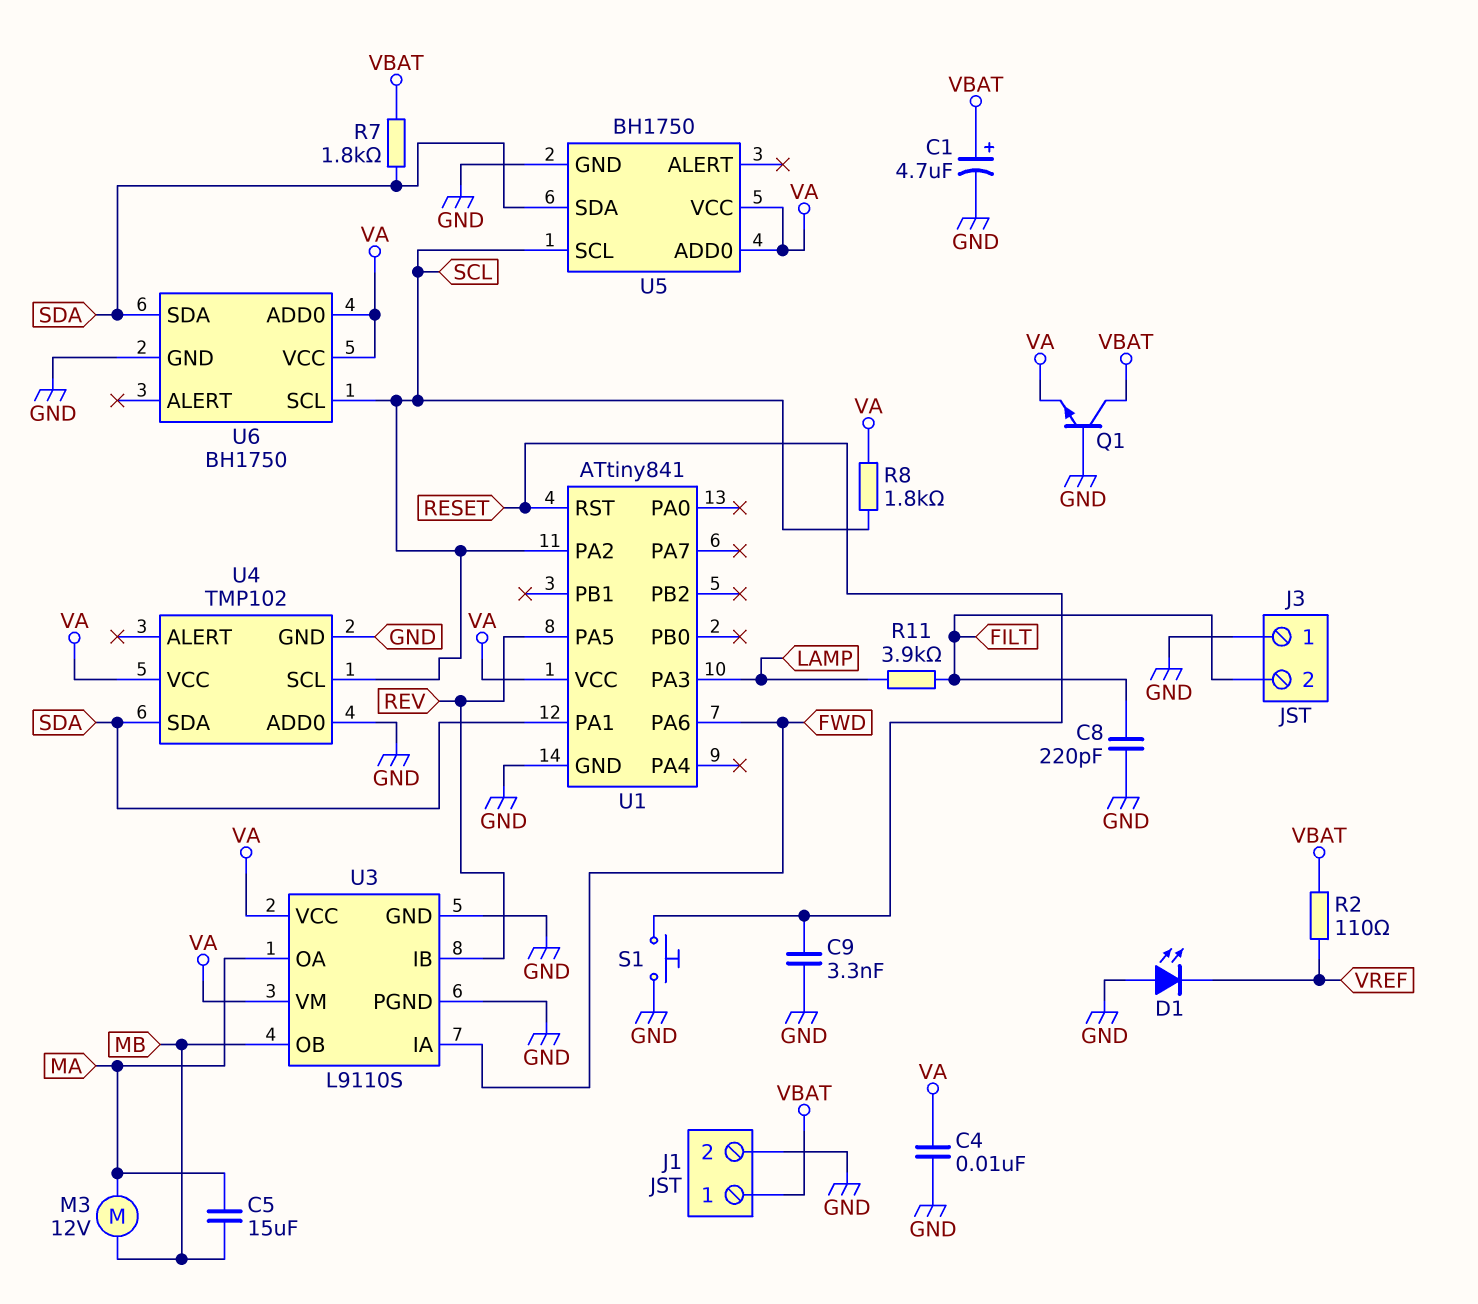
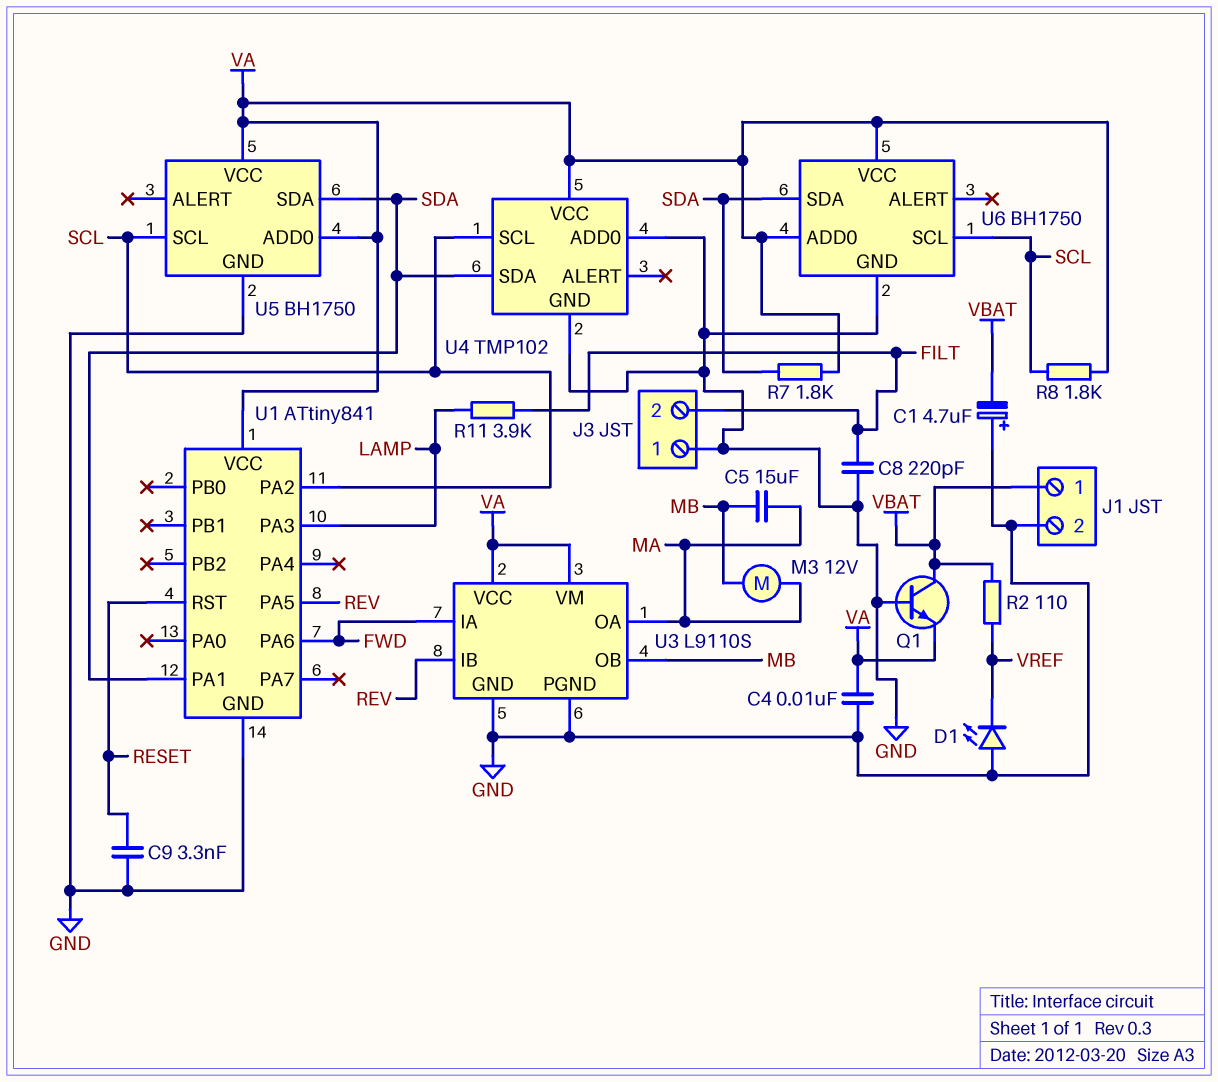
C1: 4.7uF (plus VBAT, minus GND) -> 4.7uF (plus GND, minus VBAT)
R7: 1.8k (SDA, VBAT) -> 1.8k (SDA, VA)
S1: button (GND, RESET) -> none

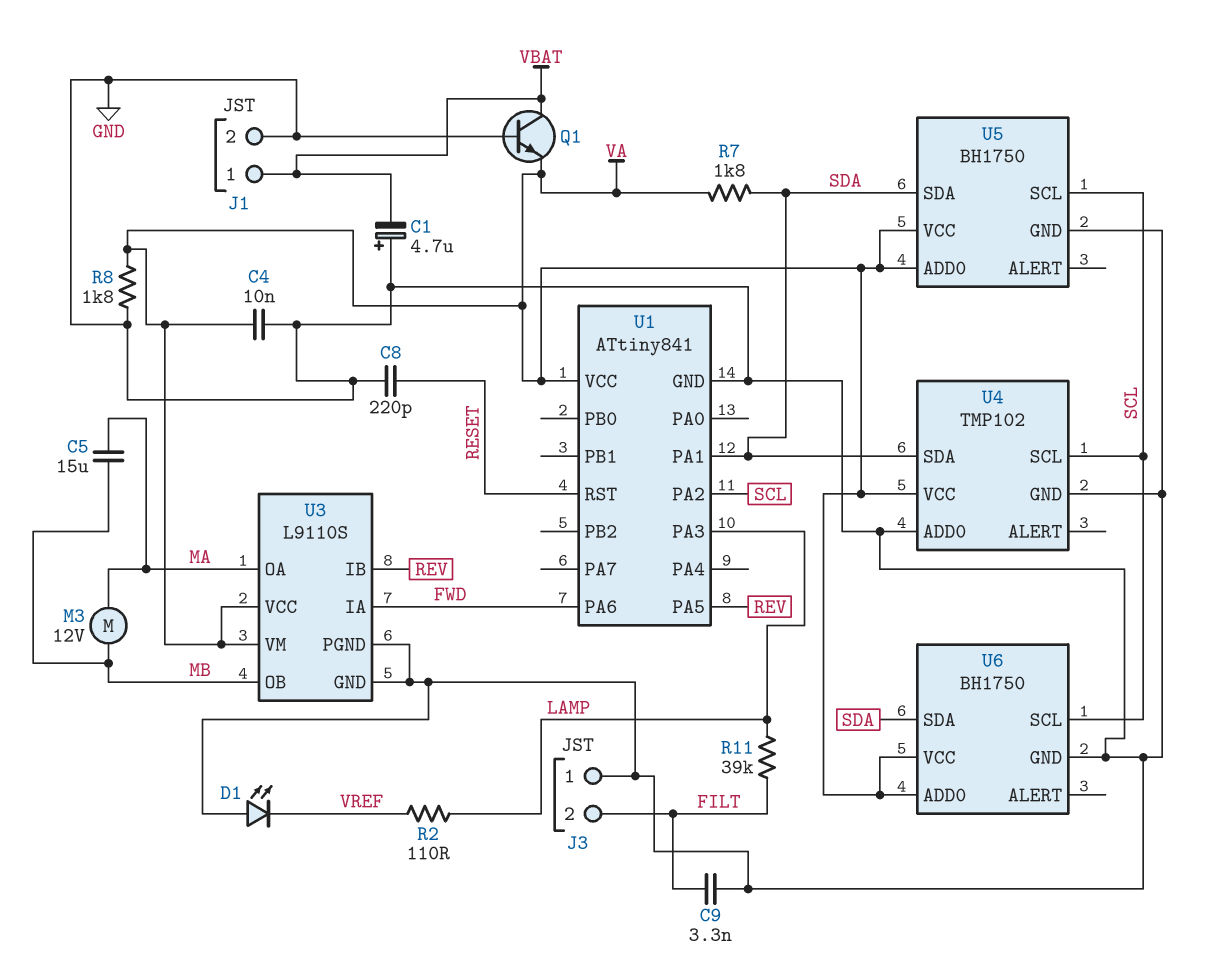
C8: 220pF (FILT, GND) -> 220pF (GND, RESET)
C9: 3.3nF (GND, RESET) -> 3.3nF (FILT, GND)
R2: 110 (VBAT, VREF) -> 110 (LAMP, VREF)
R8: 1.8k (SCL, VA) -> 1.8k (GND, VA)
R11: 3.9k (FILT, LAMP) -> 39k (FILT, LAMP)

